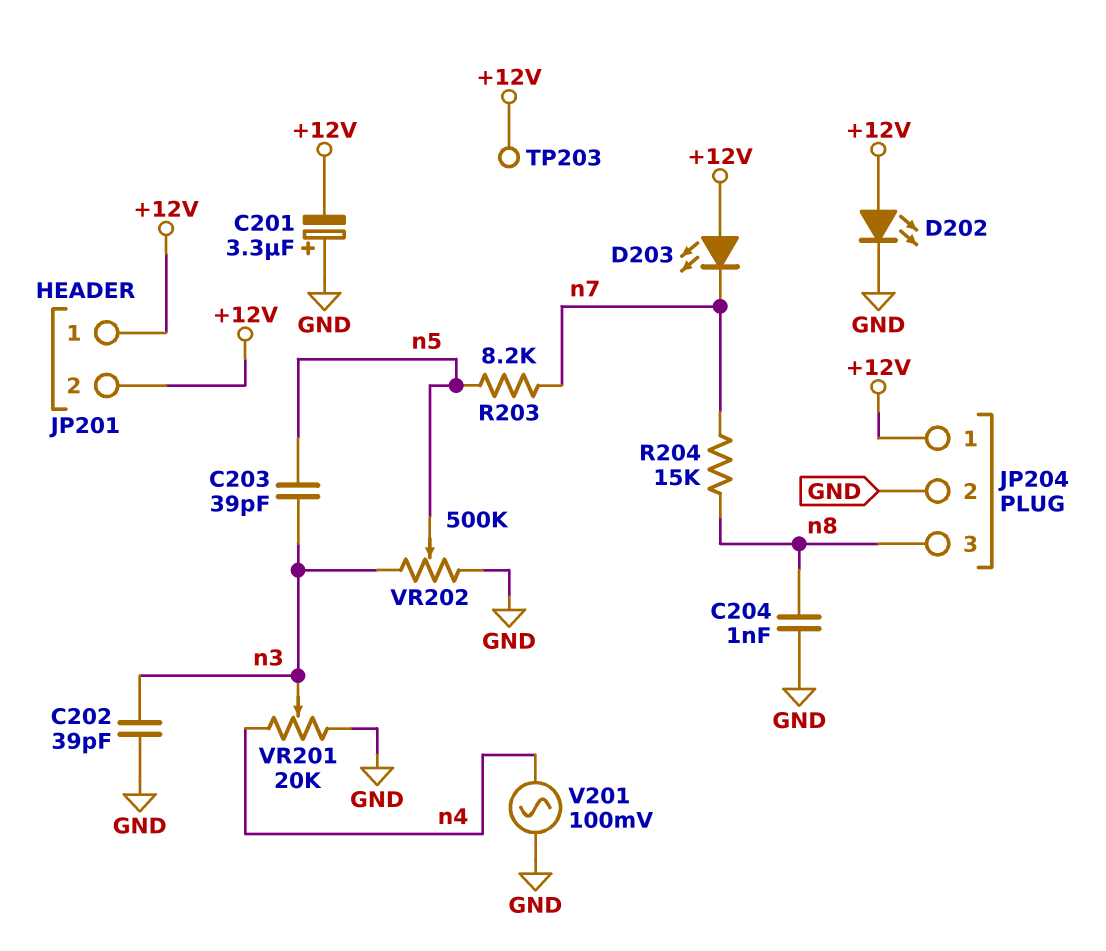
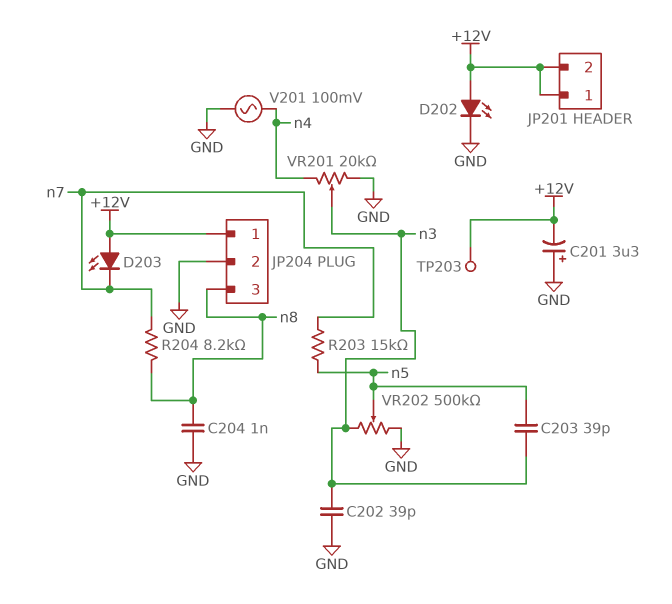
R203: 8.2k (n5, n7) -> 15k (n5, n7)
R204: 15k (n7, n8) -> 8.2k (n7, n8)

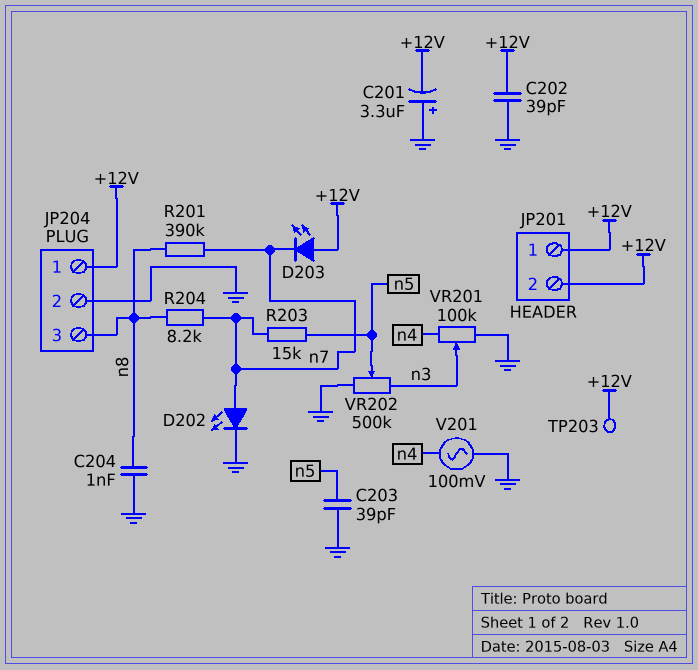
C202: 39pF (GND, n3) -> 39pF (+12V, GND)
C203: 39pF (n3, n5) -> 39pF (GND, n5)
D202: LED (A +12V, K GND) -> LED (A n7, K GND)
R201: none -> 390k (n7, n8)
VR201: 20k (GND, n4, wiper n3) -> 100k (GND, n4, wiper n3)

